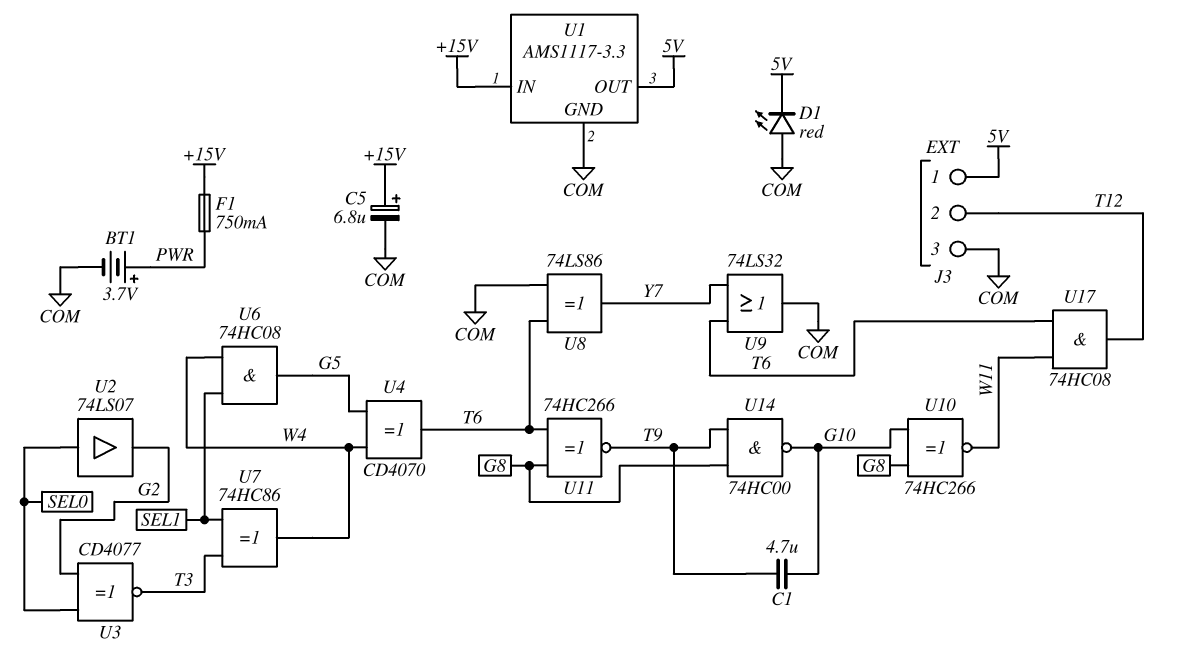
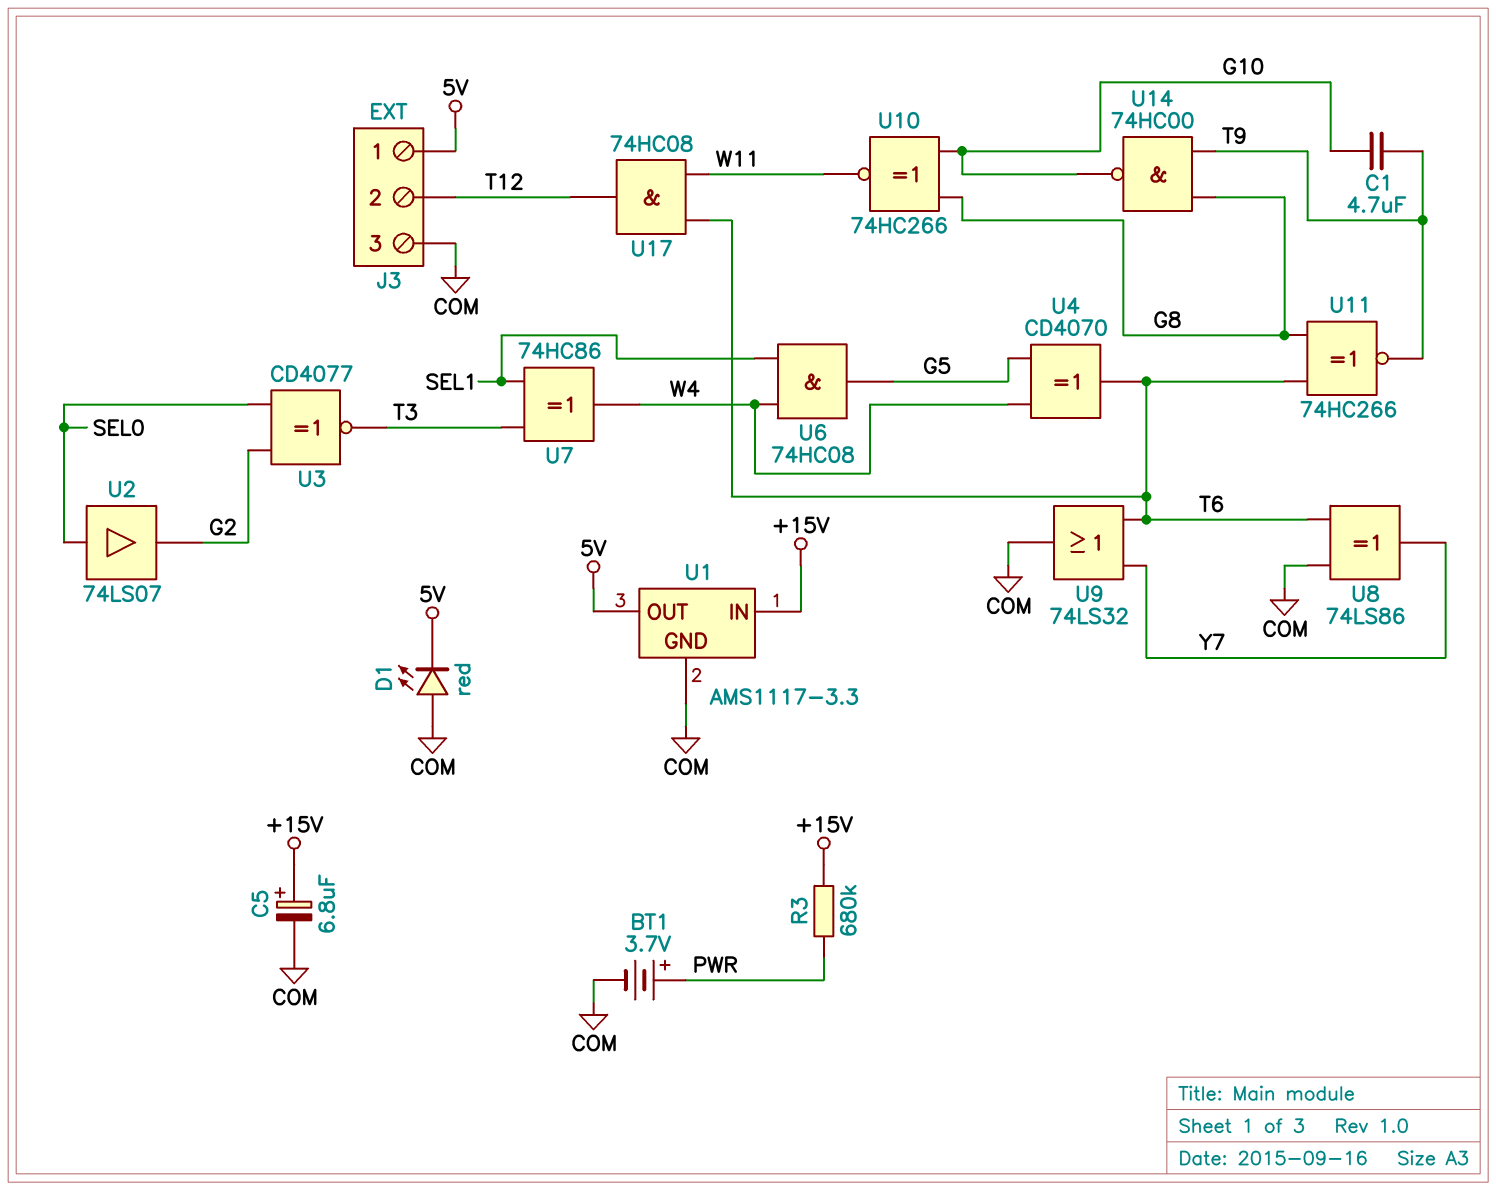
F1: 750mA (+15V, PWR) -> none
R3: none -> 680k (+15V, PWR)

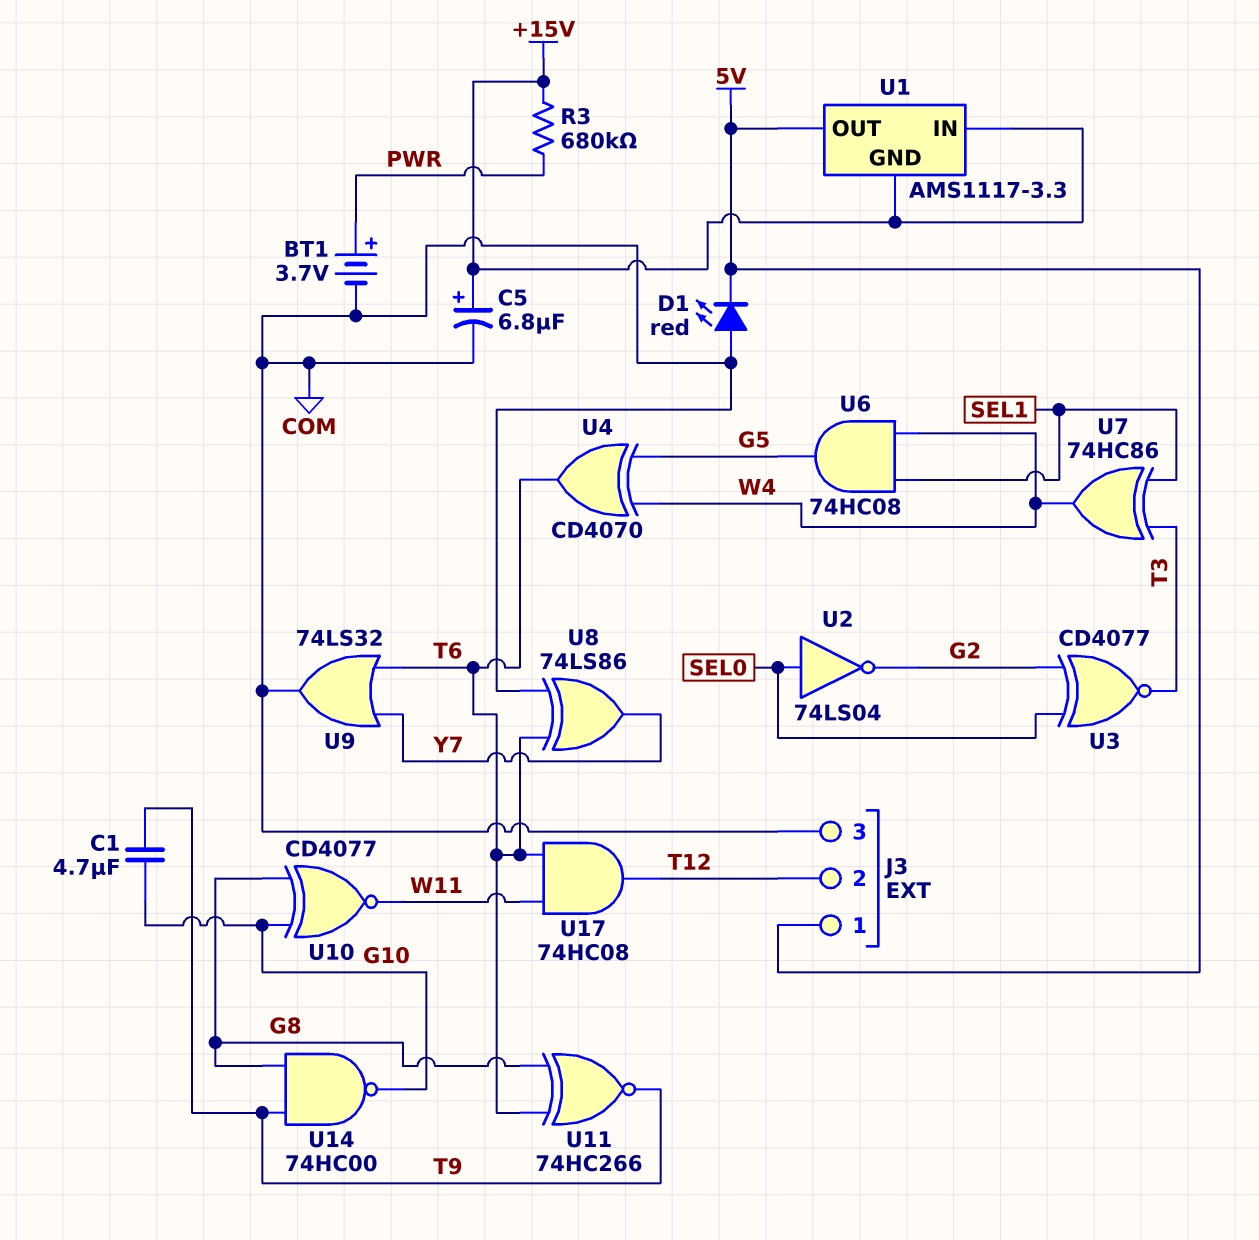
U1 pin GND: COM -> +15V
U2: buffer 74LS07 (in SEL0, out G2) -> NOT 74LS04 (in SEL0, out G2)
U10: XNOR 74HC266 (in G8, in G10, out W11) -> XNOR CD4077 (in G8, in G10, out W11)

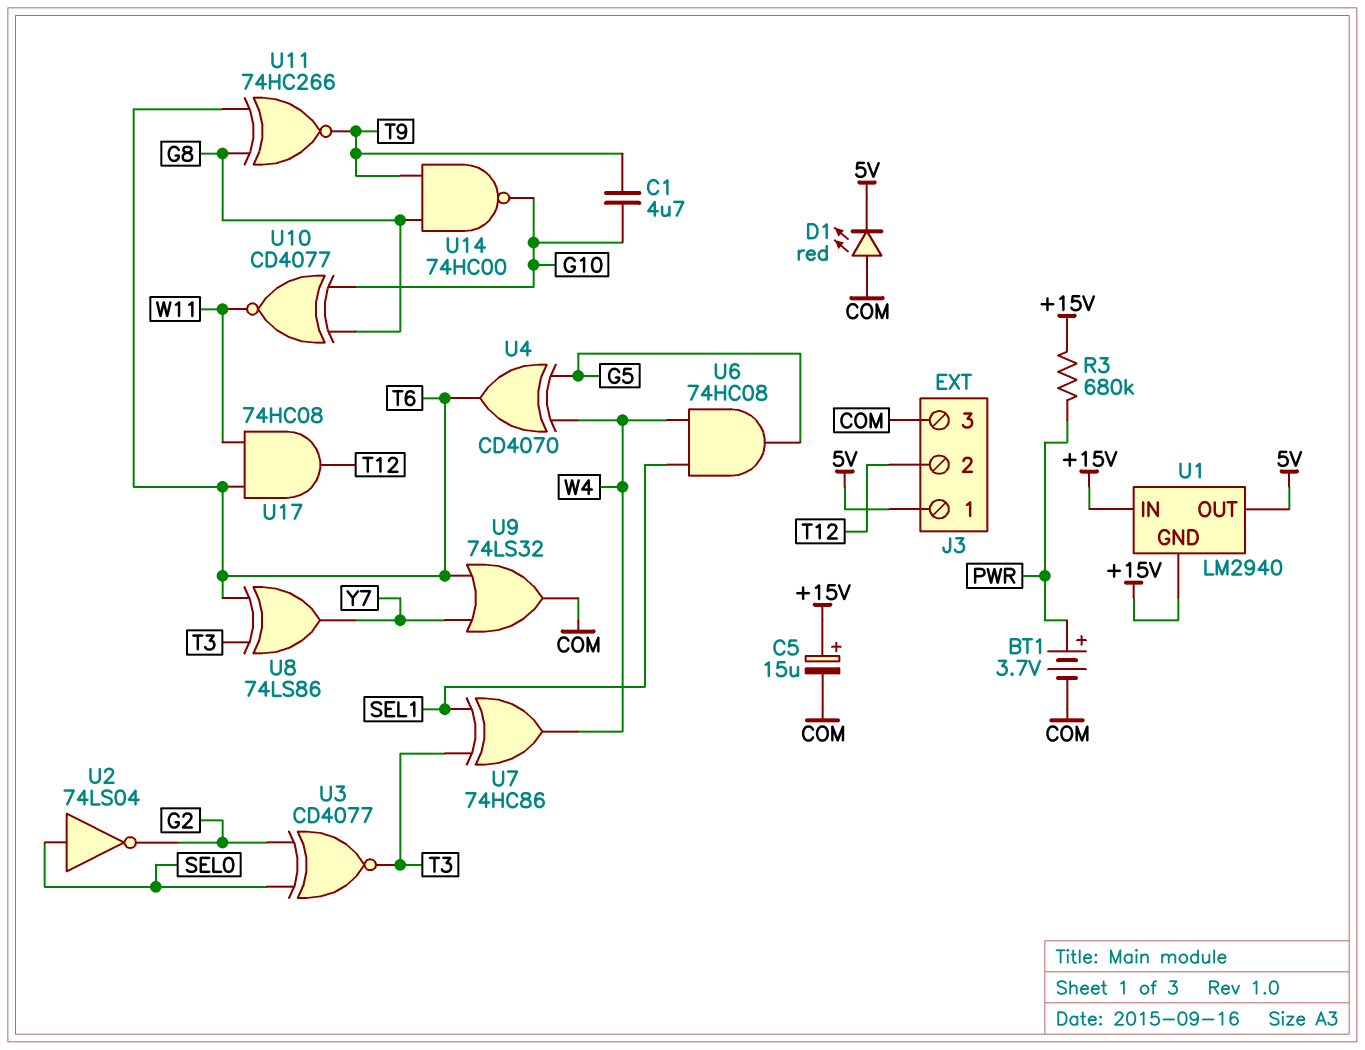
C5: 6.8uF (plus +15V, minus COM) -> 15uF (plus +15V, minus COM)
U1: AMS1117-3.3 -> LM2940
U8: XOR 74LS86 (in COM, in T6, out Y7) -> XOR 74LS86 (in T3, in T6, out Y7)

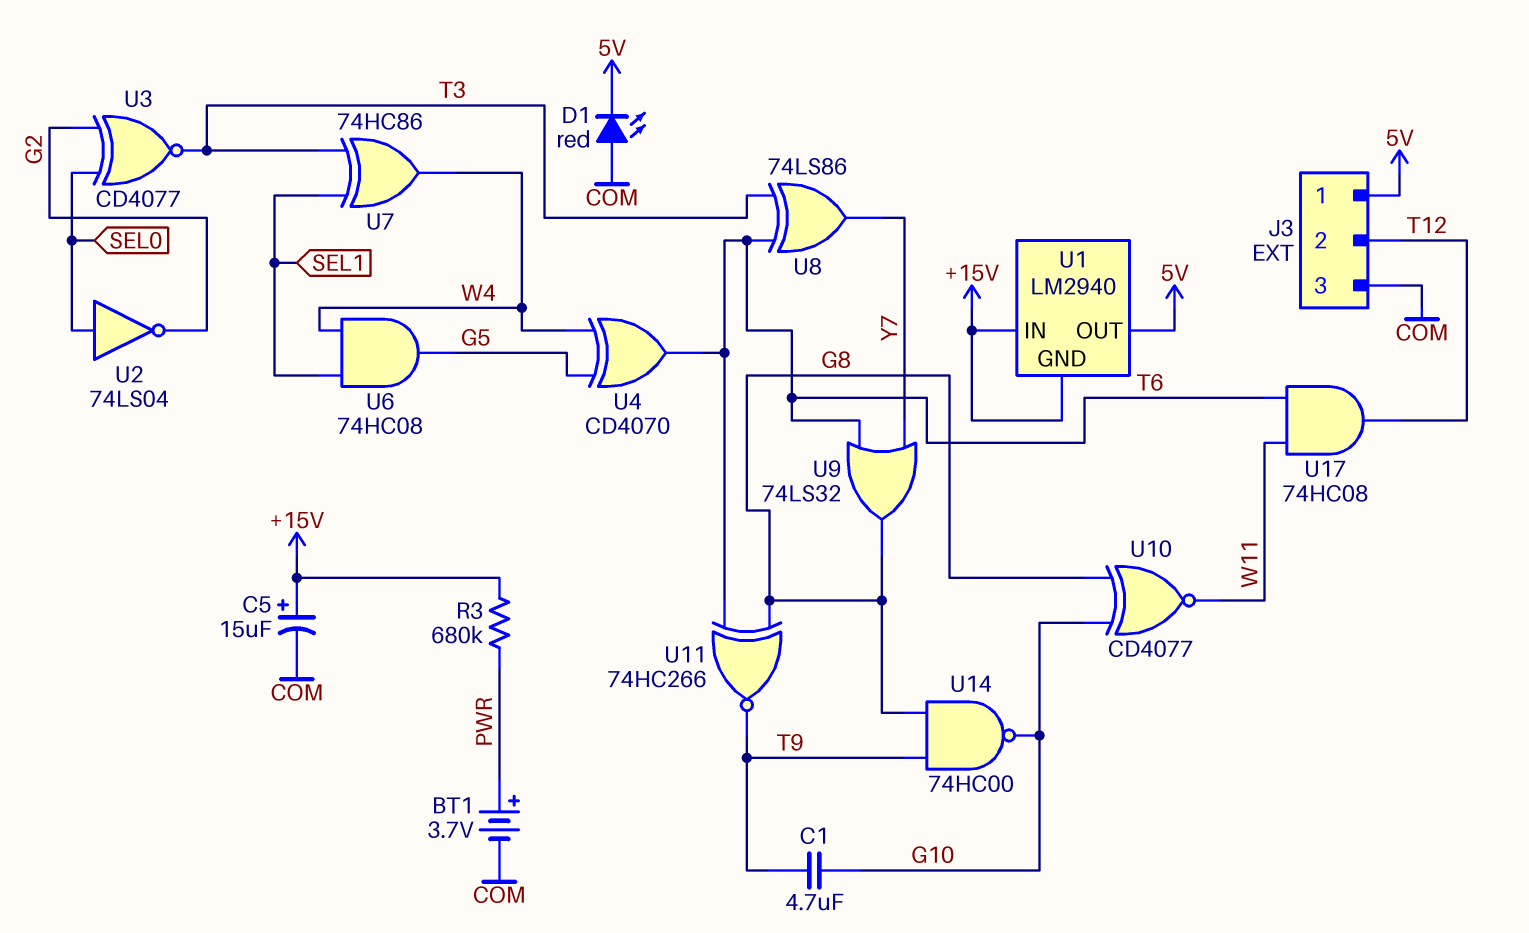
U9: OR 74LS32 (in T6, in Y7, out COM) -> OR 74LS32 (in T6, in Y7, out G8)

